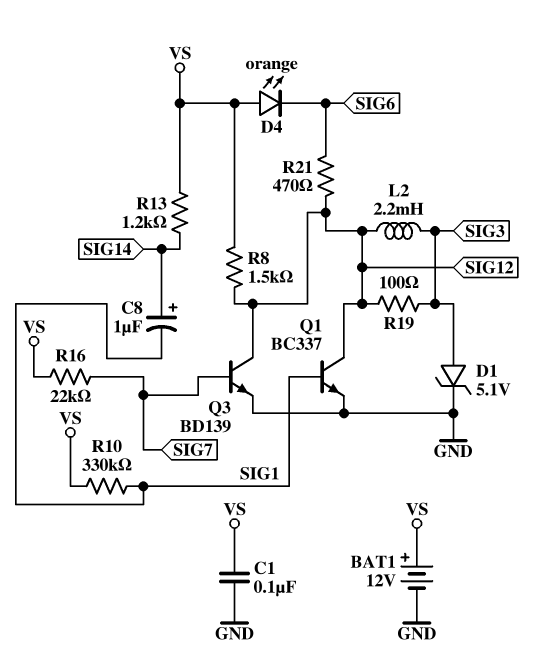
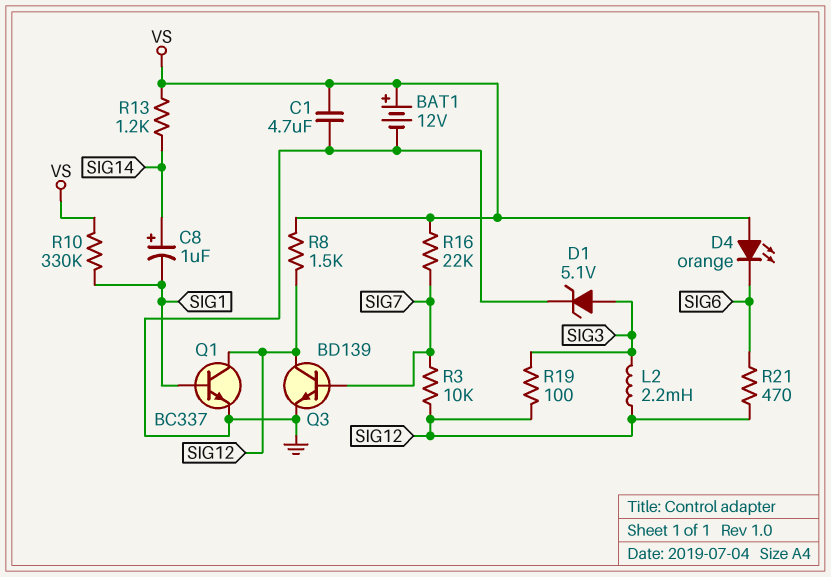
C1: 100nF (GND, VS) -> 4.7uF (GND, VS)
R3: none -> 10k (SIG7, SIG12)

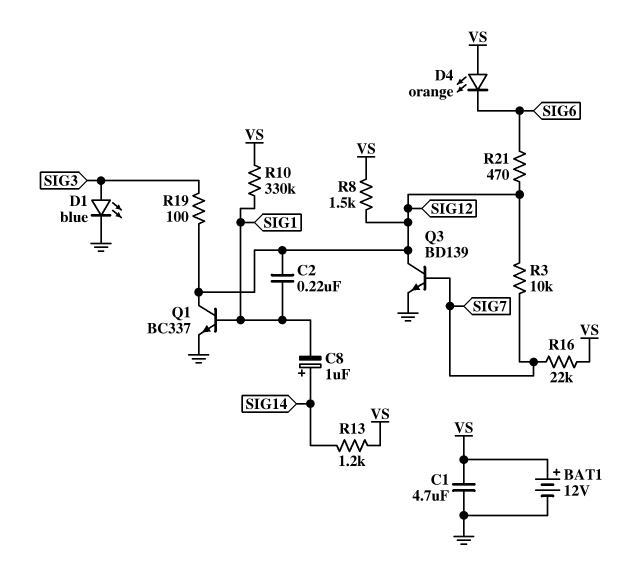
C2: none -> 220nF (SIG1, SIG12)
D1: zener 5.1V (A SIG3, K GND) -> LED blue (A SIG3, K GND)
L2: 2.2mH (SIG3, SIG12) -> none

